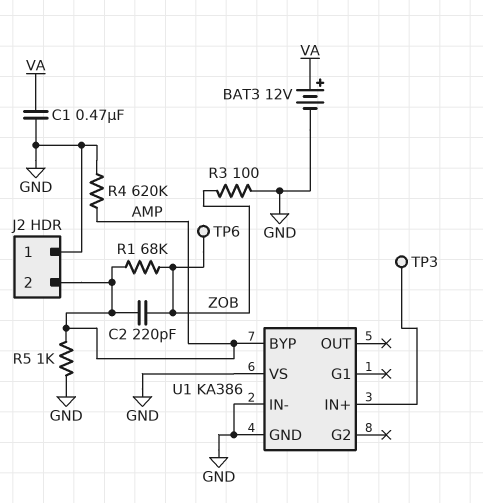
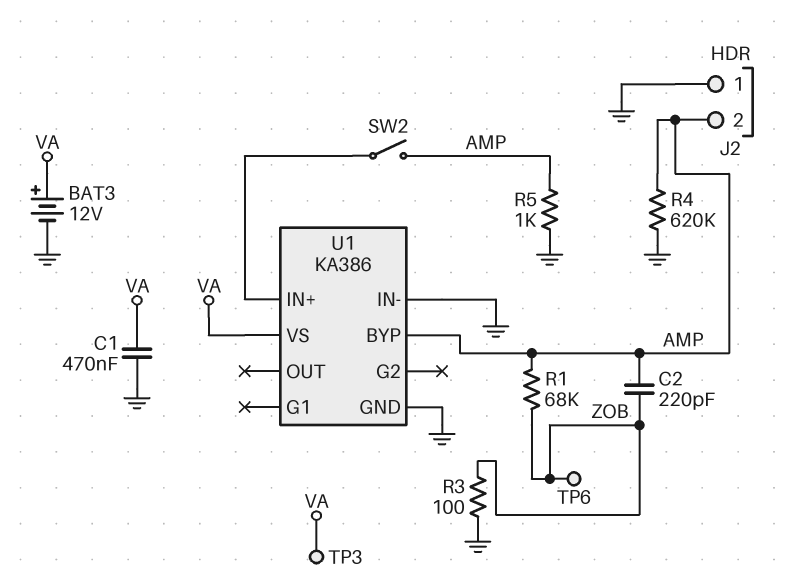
SW2: none -> switch (AMP, U1/IN+)
TP3: test point (U1/IN+) -> test point (VA)
U1 pin VS: GND -> VA

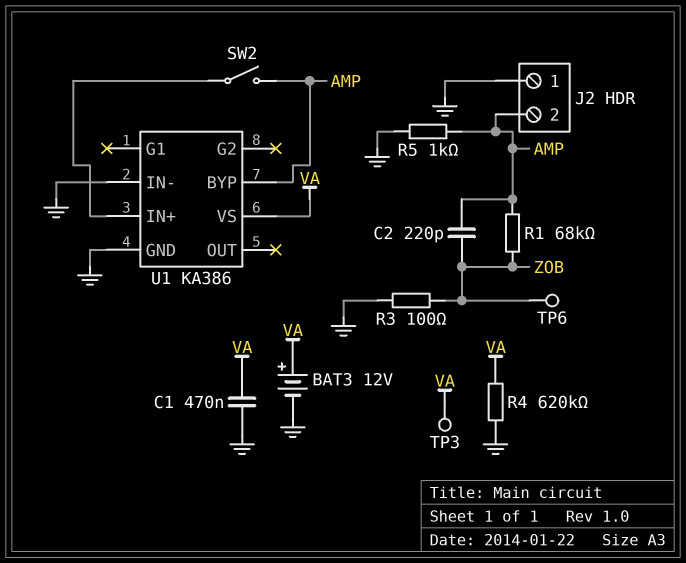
R4: 620k (AMP, GND) -> 620k (GND, VA)

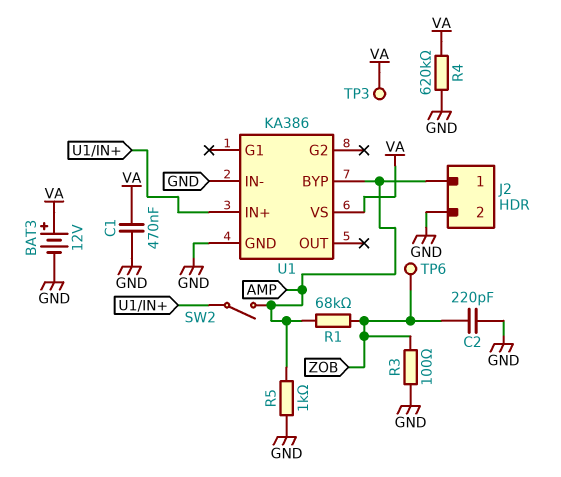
C2: 220pF (AMP, ZOB) -> 220pF (GND, ZOB)
J2 pin 1: GND -> AMP
J2 pin 2: AMP -> GND

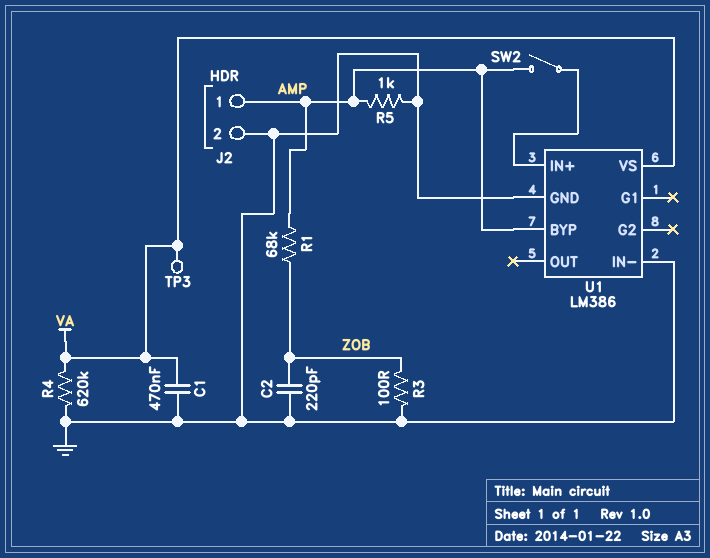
BAT3: 12V (plus VA, minus GND) -> none
TP6: test point (ZOB) -> none
U1: KA386 -> LM386

